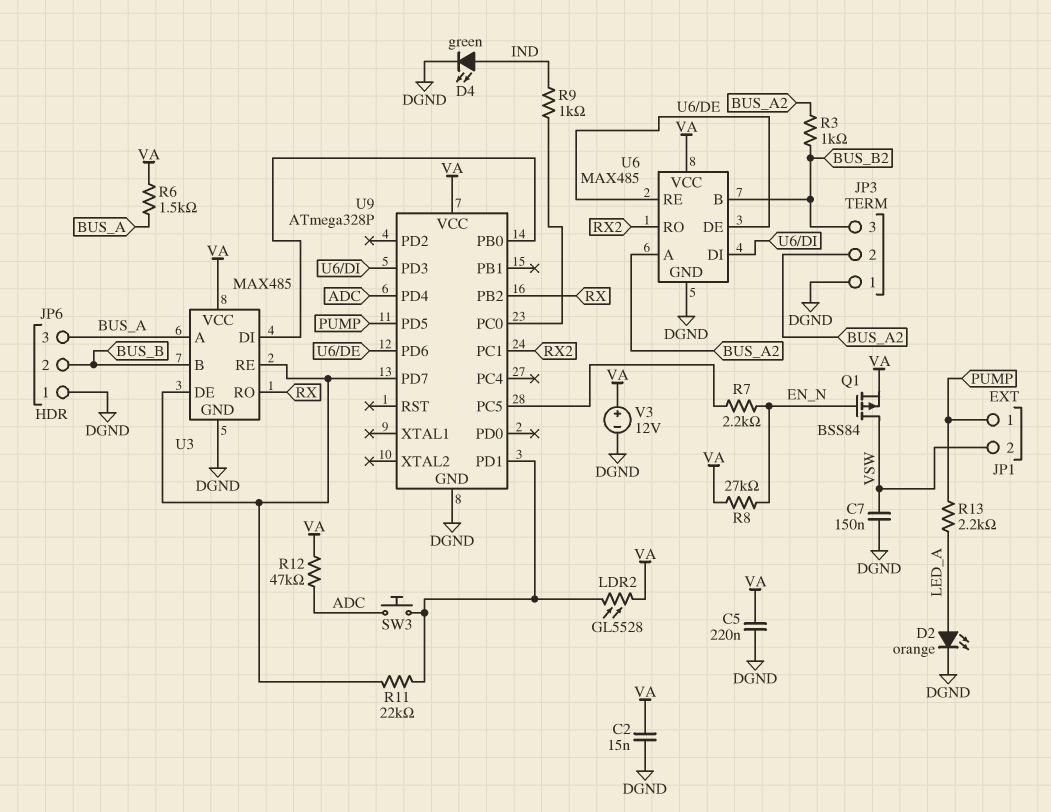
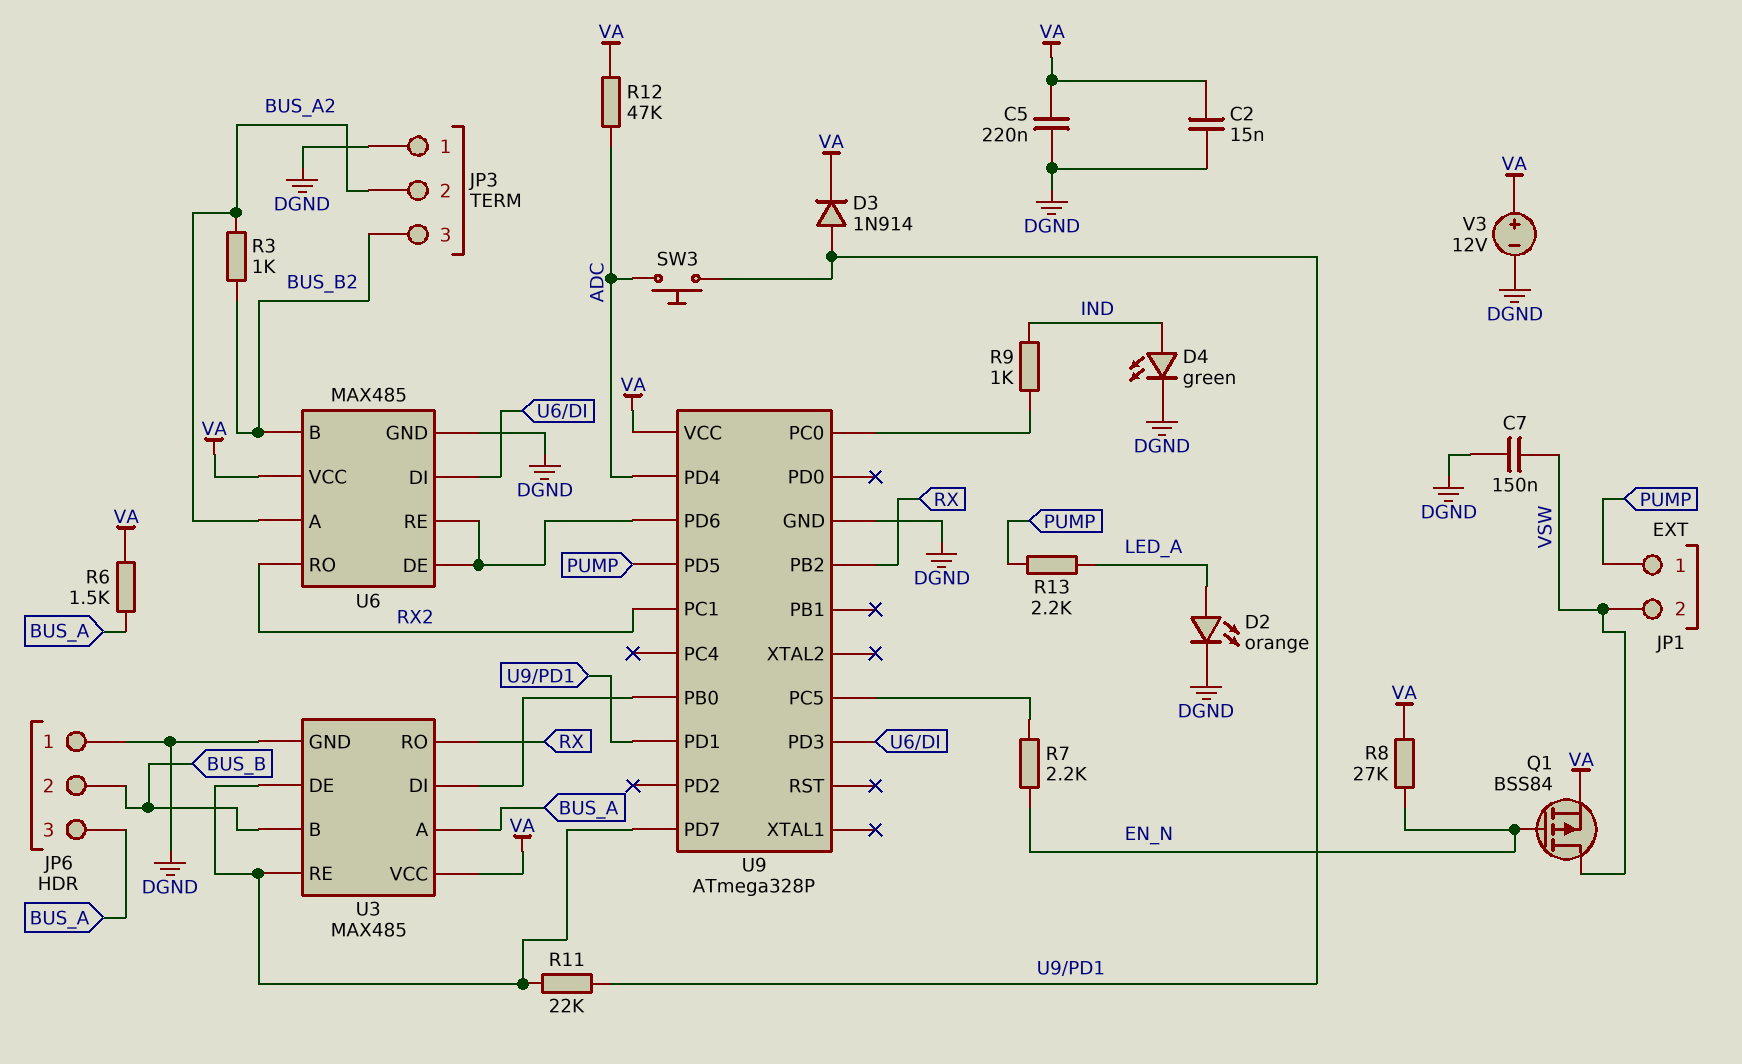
D3: none -> diode 1N914 (A U9/PD1, K VA)
LDR2: GL5528 (U9/PD1, VA) -> none

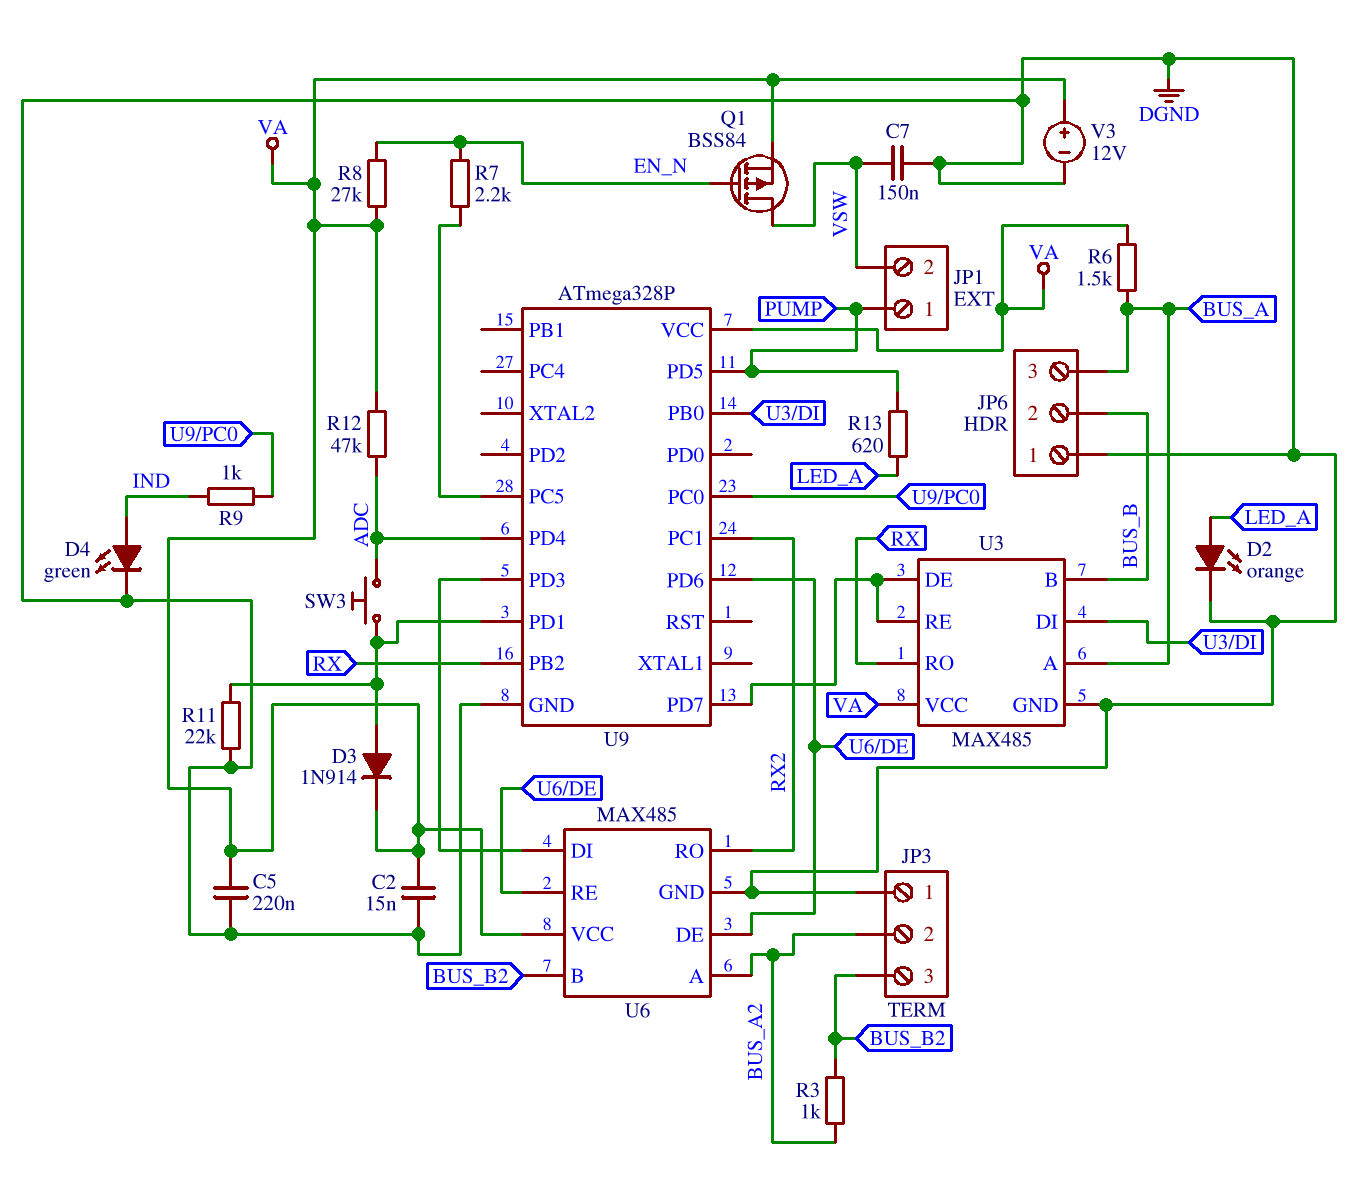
R11: 22k (U3/DE, U9/PD1) -> 22k (DGND, U9/PD1)
R13: 2.2k (LED_A, PUMP) -> 620 (LED_A, PUMP)

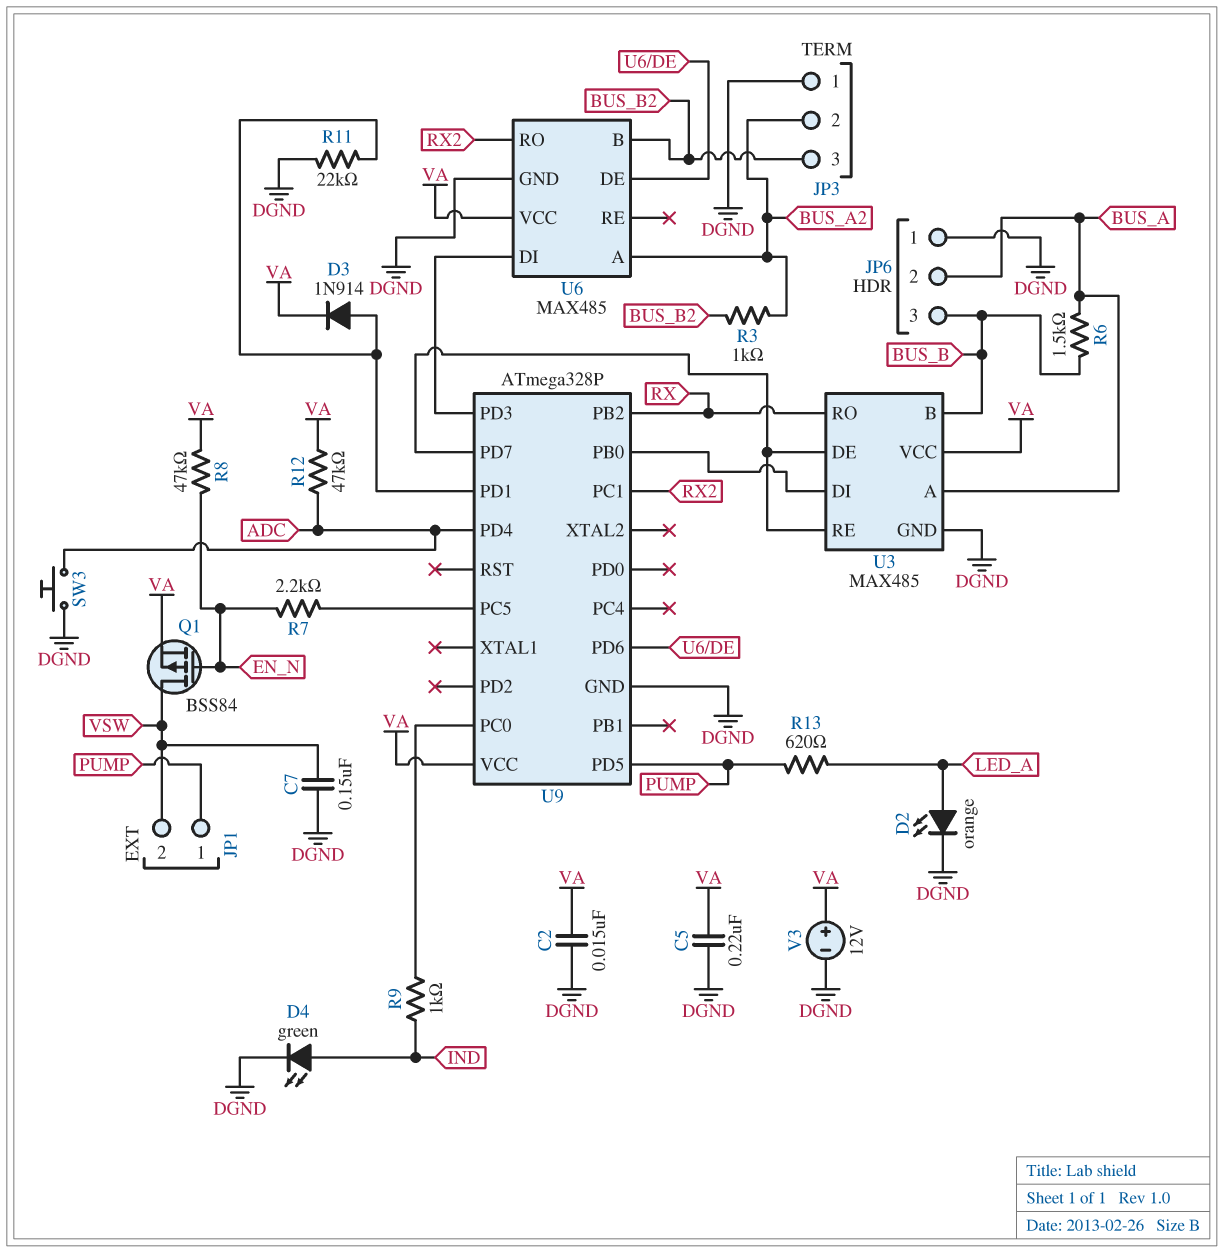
JP6 pin 2: BUS_B -> BUS_A
JP6 pin 3: BUS_A -> BUS_B
R6: 1.5k (BUS_A, VA) -> 1.5k (BUS_A, BUS_B)
R8: 27k (EN_N, VA) -> 47k (EN_N, VA)
SW3: button (ADC, U9/PD1) -> button (ADC, DGND)
U6 pin RE: U6/DE -> none

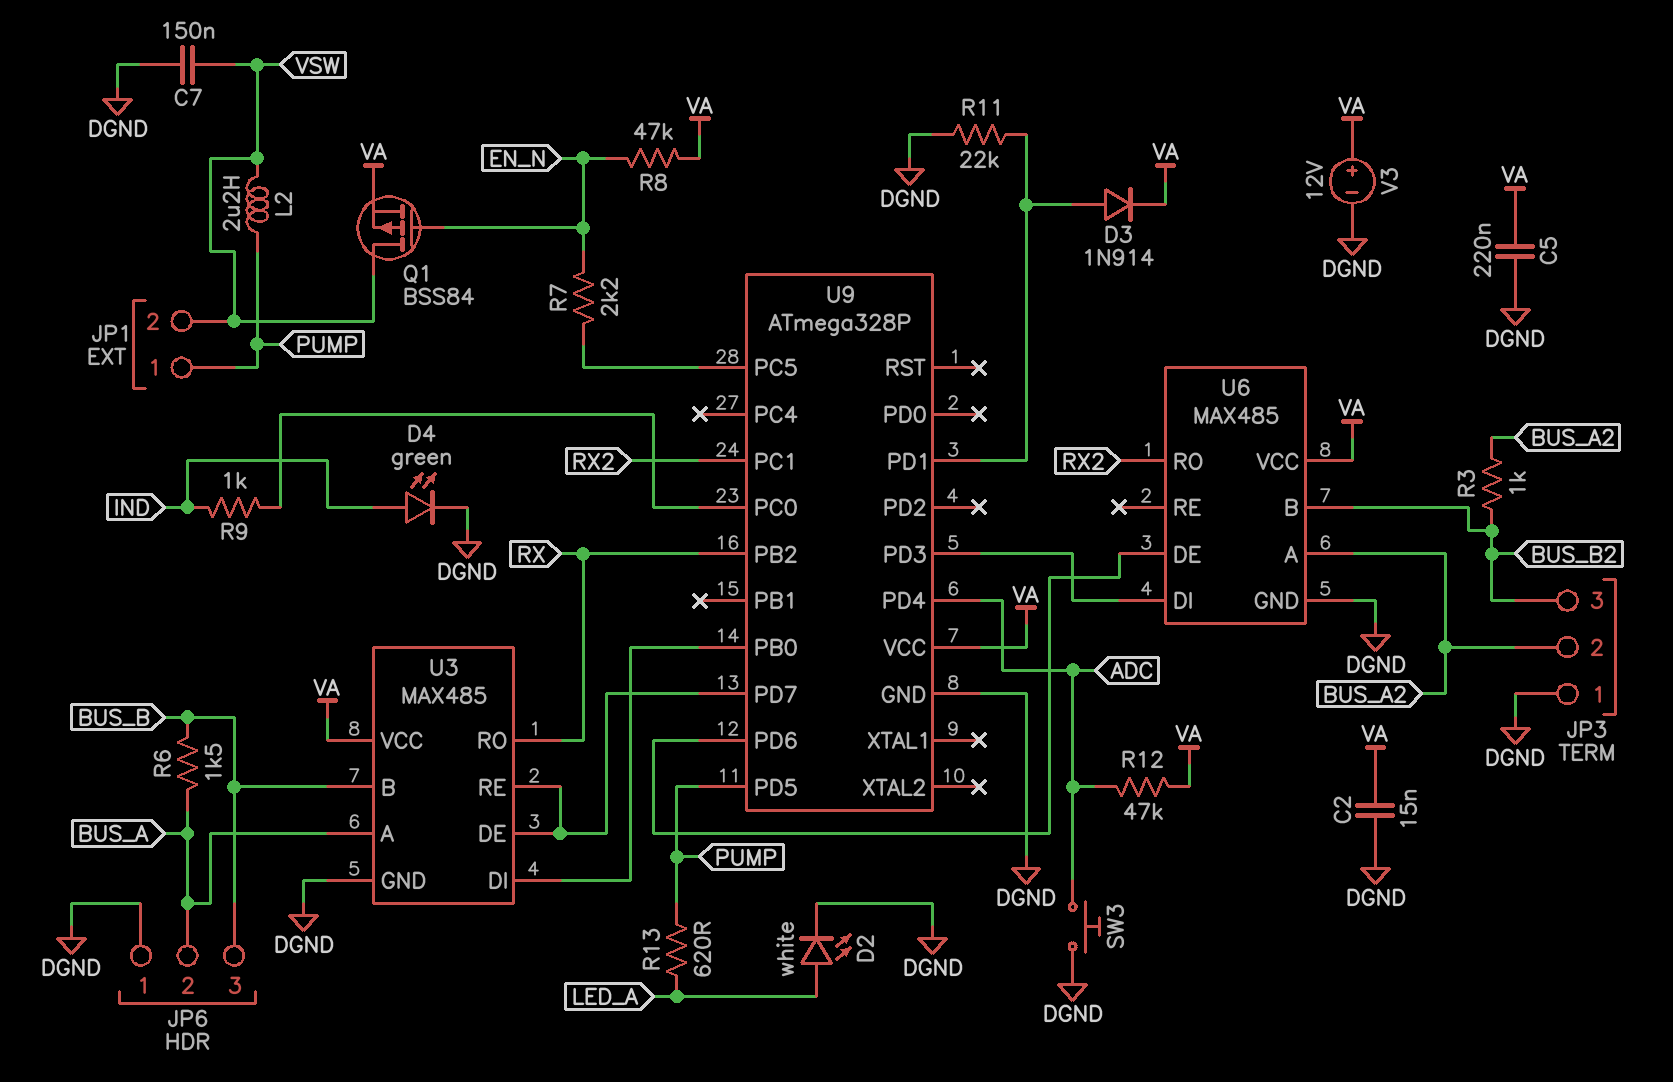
D2: LED orange (A LED_A, K DGND) -> LED white (A LED_A, K DGND)
L2: none -> 2.2uH (PUMP, VSW)

